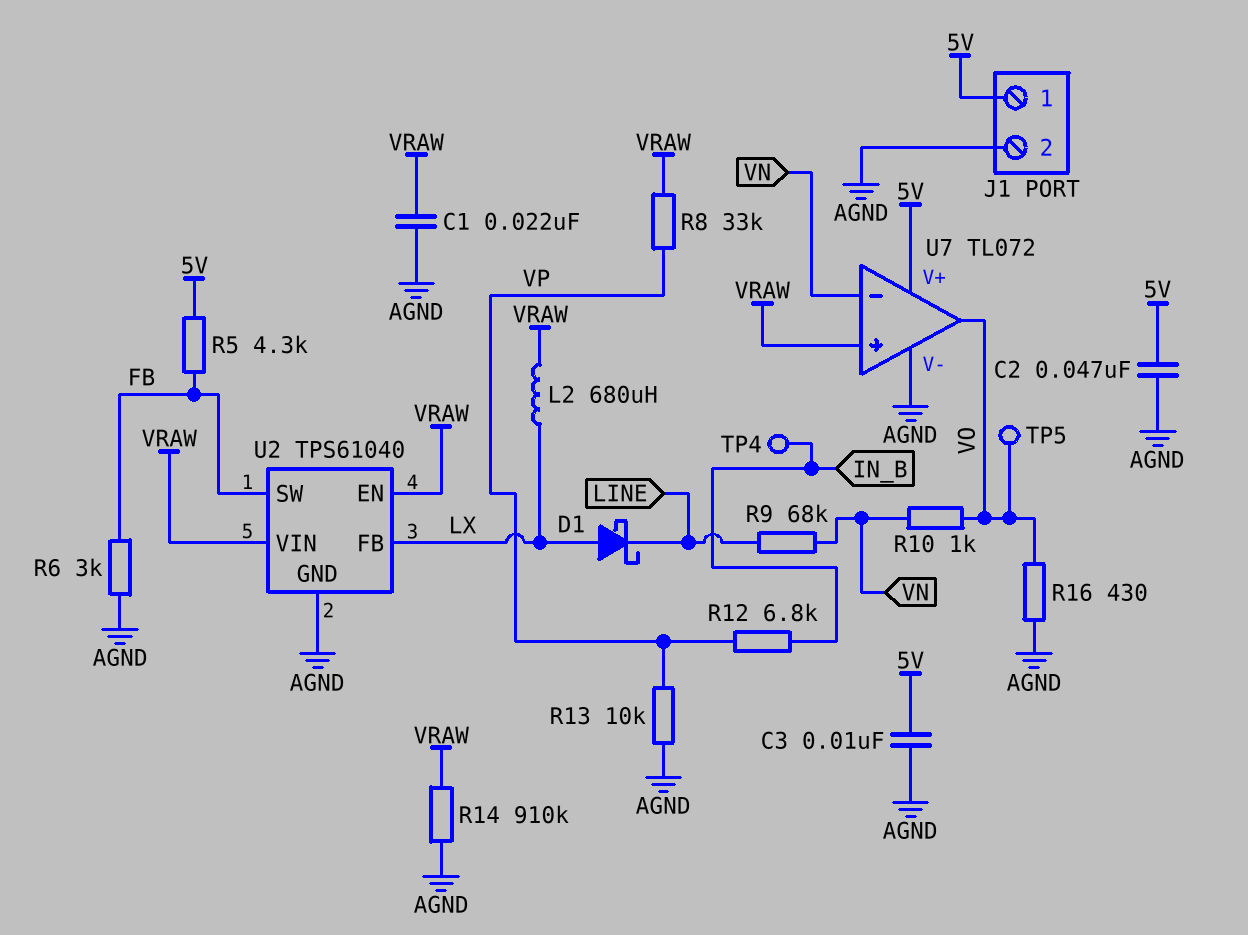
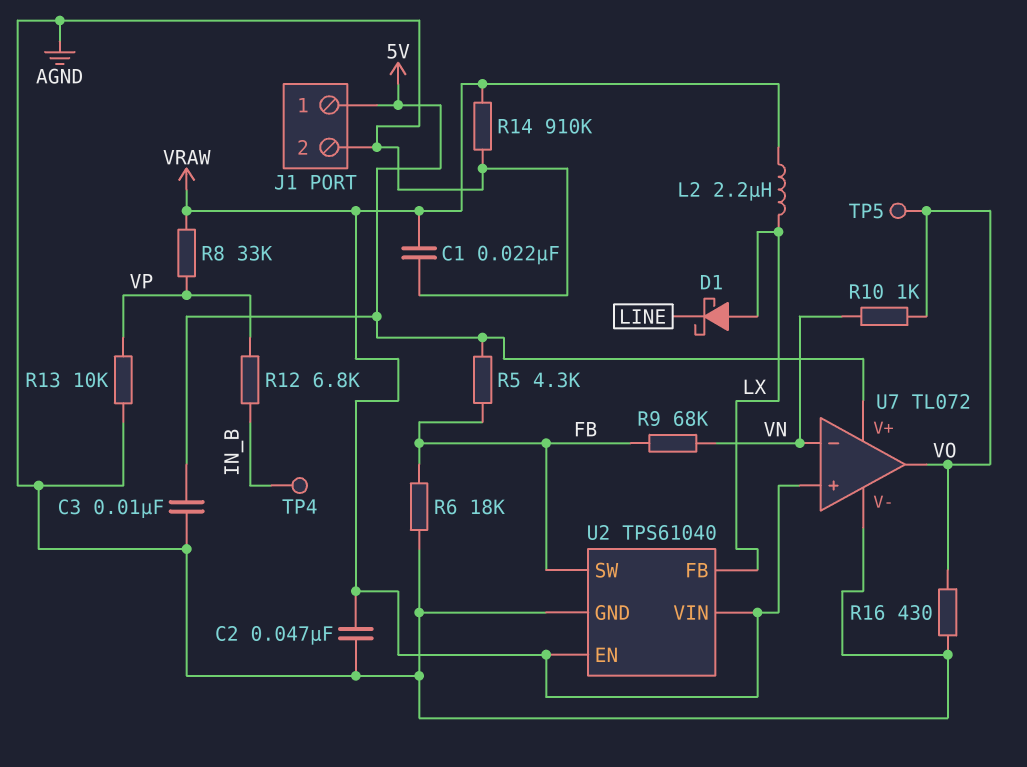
C2: 47nF (5V, AGND) -> 47nF (AGND, VRAW)
L2: 680uH (LX, VRAW) -> 2.2uH (LX, VRAW)
R6: 3k (AGND, FB) -> 18k (AGND, FB)
R9: 68k (LINE, VN) -> 68k (FB, VN)

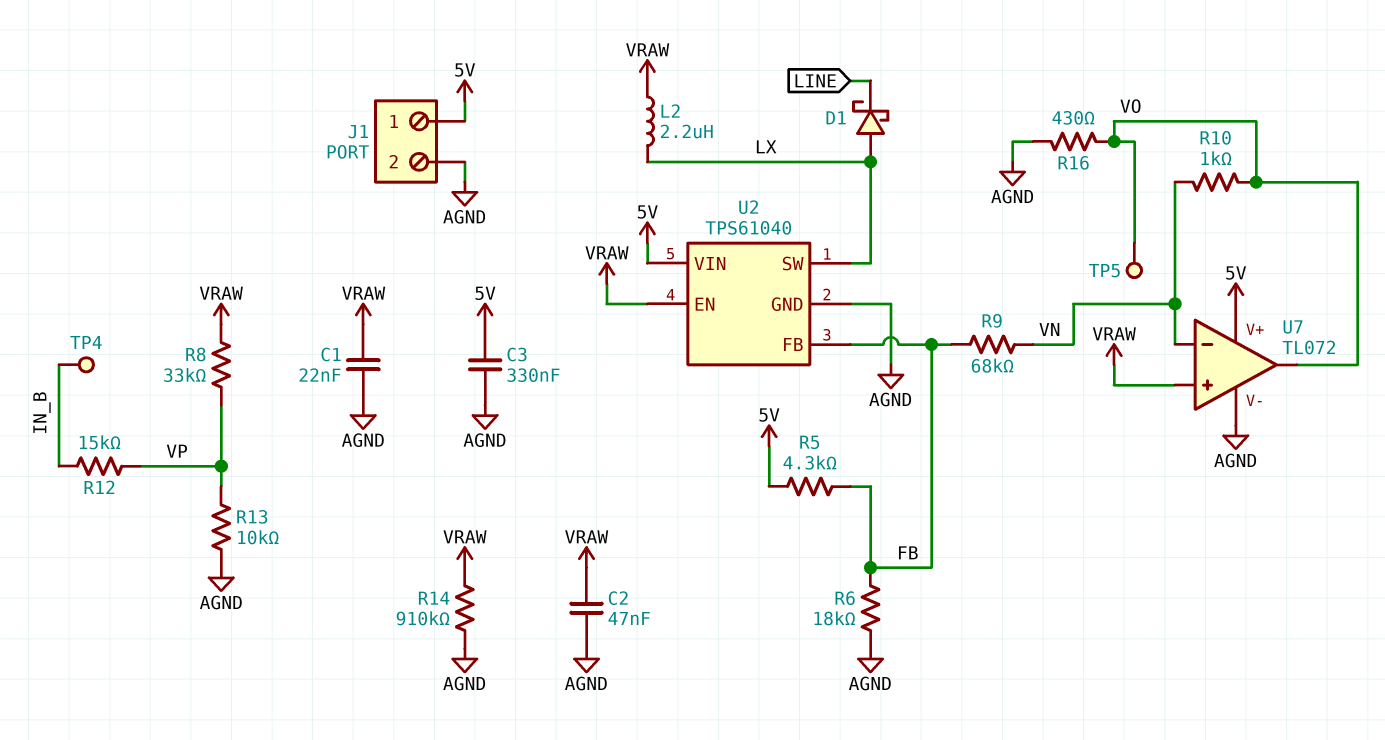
C3: 10nF (5V, AGND) -> 330nF (5V, AGND)
R12: 6.8k (IN_B, VP) -> 15k (IN_B, VP)
U2 pin FB: LX -> FB
U2 pin SW: FB -> LX
U2 pin VIN: VRAW -> 5V

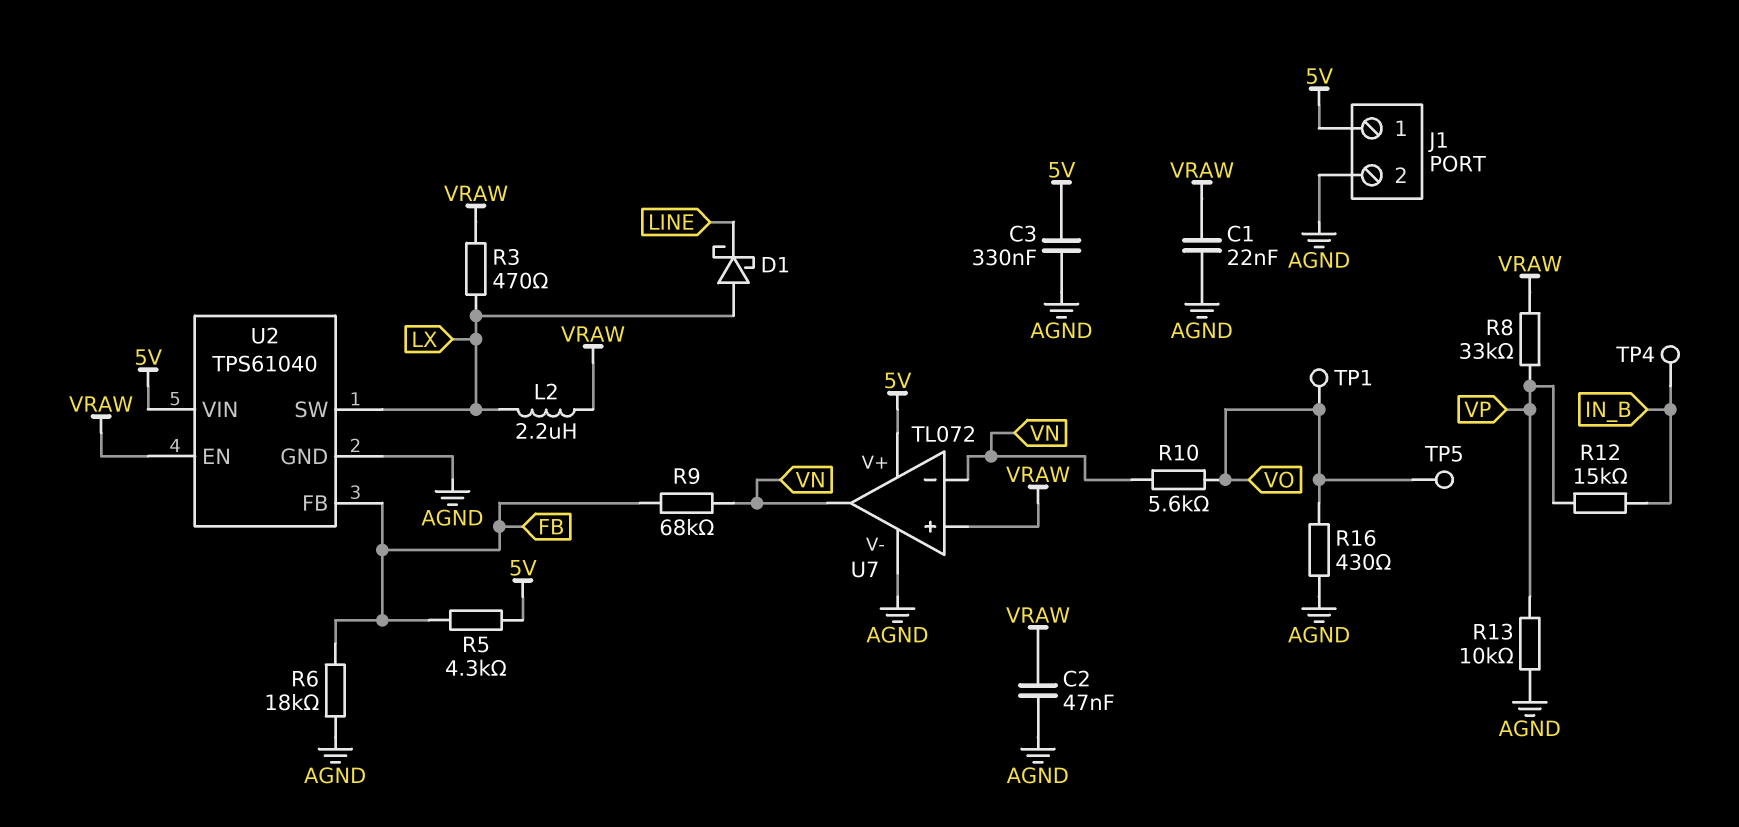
R3: none -> 470 (LX, VRAW)
R10: 1k (VN, VO) -> 5.6k (VN, VO)
R14: 910k (AGND, VRAW) -> none
TP1: none -> test point (VO)
U7 pin out: VO -> VN

